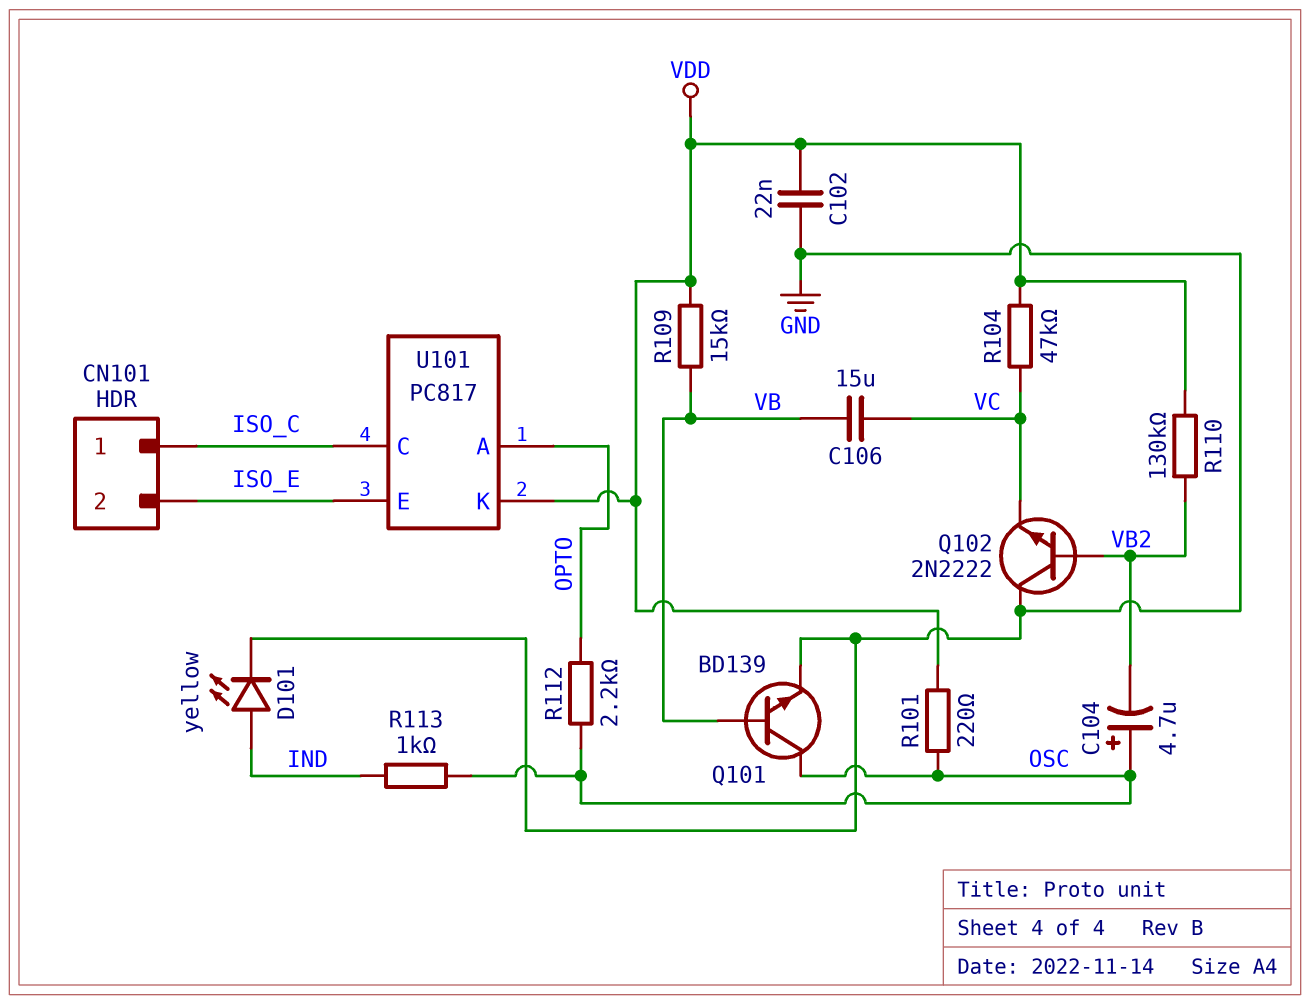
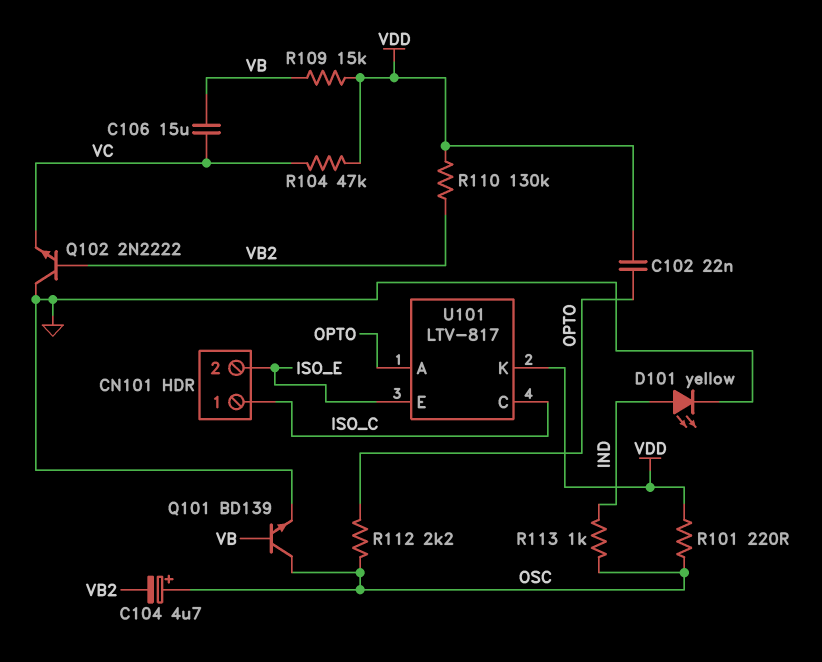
C102: 22nF (GND, VDD) -> 22nF (OPTO, VDD)
U101: PC817 -> LTV-817

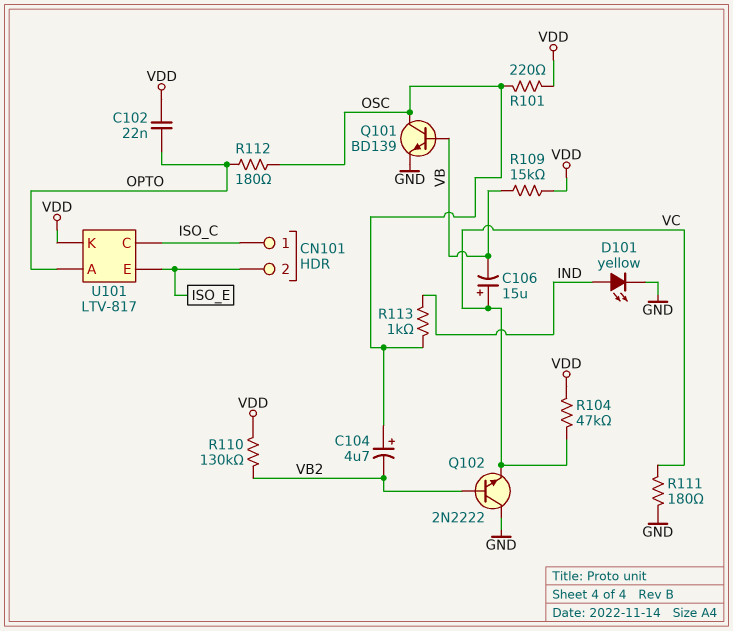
C106: 15uF (VB, VC) -> 15uF (plus VC, minus VB)
R111: none -> 180 (GND, VC)
R112: 2.2k (OPTO, OSC) -> 180 (OPTO, OSC)

